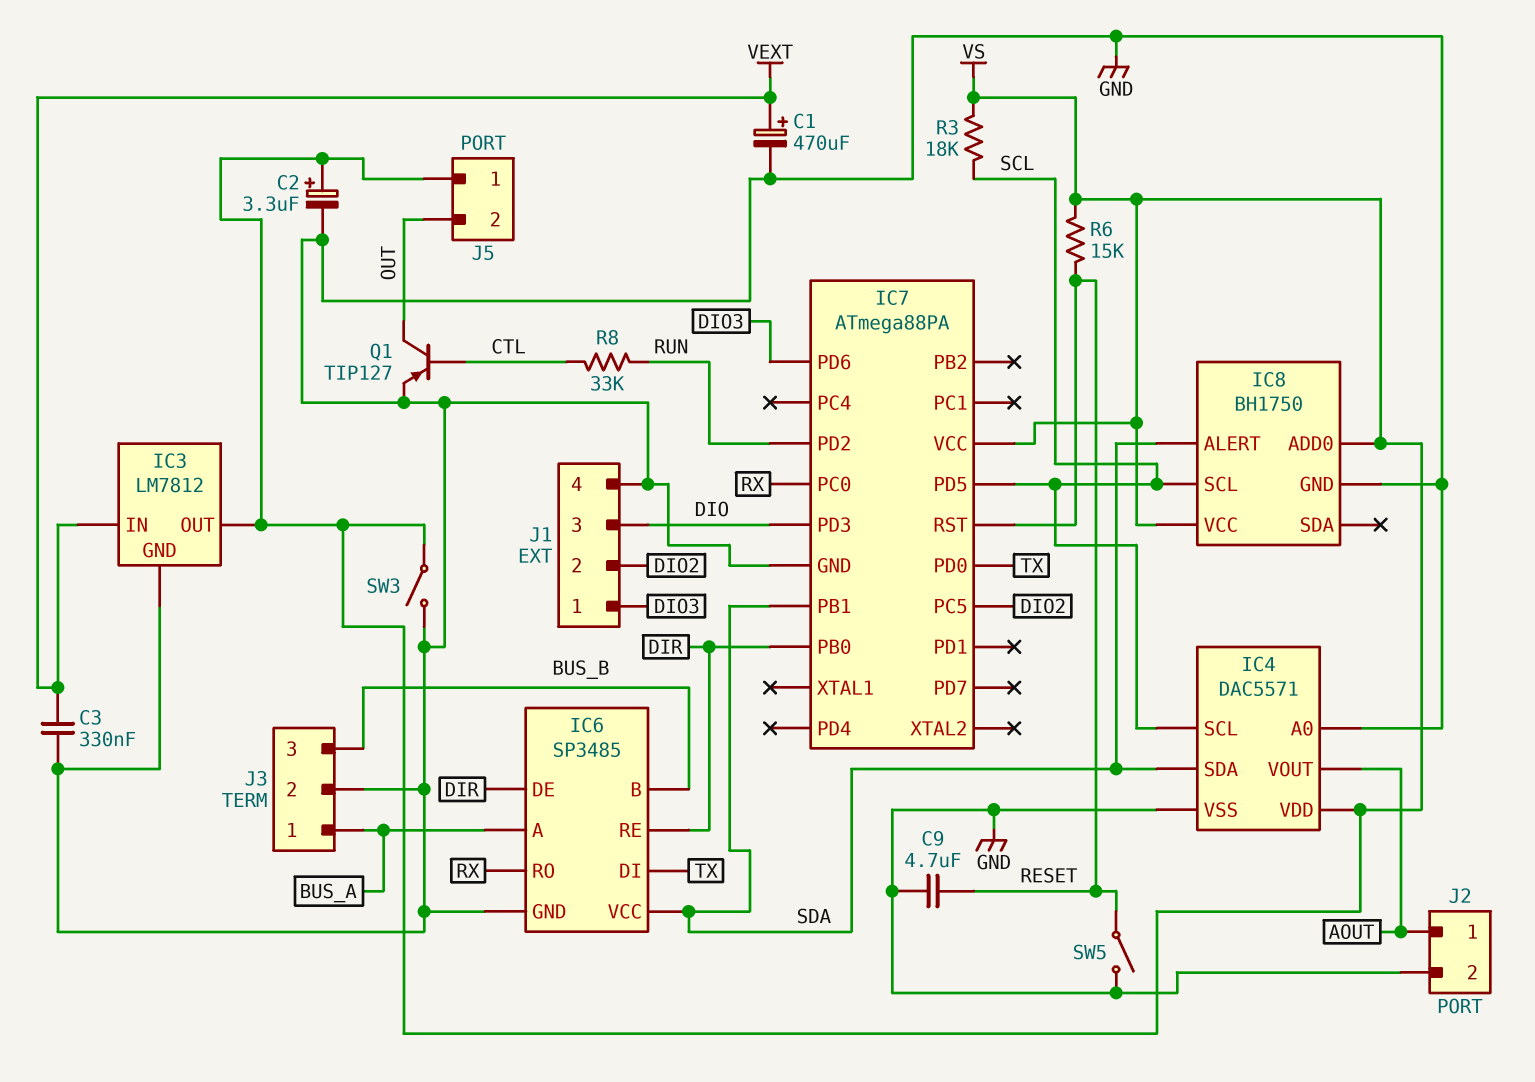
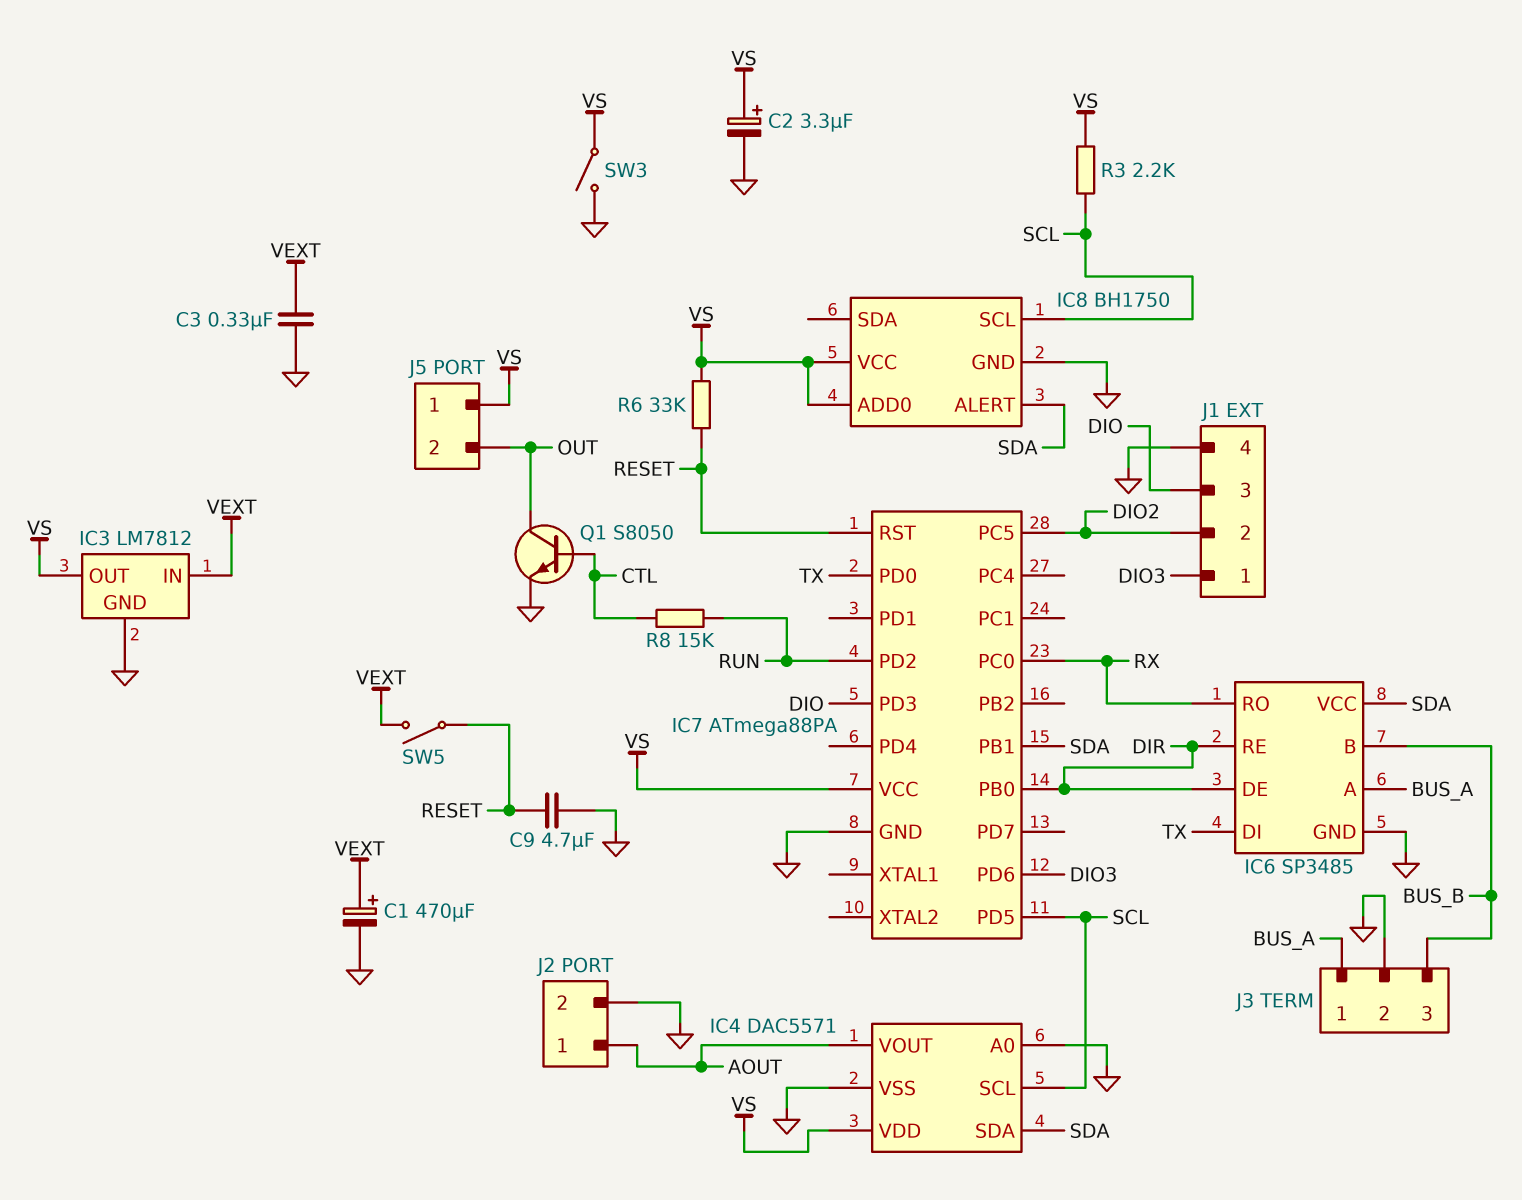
Q1: PNP TIP127 (B CTL, C OUT, E GND) -> NPN S8050 (B CTL, C OUT, E GND)
R3: 18k (SCL, VS) -> 2.2k (SCL, VS)
R6: 15k (RESET, VS) -> 33k (RESET, VS)
R8: 33k (CTL, RUN) -> 15k (CTL, RUN)
SW5: switch (GND, RESET) -> switch (RESET, VEXT)

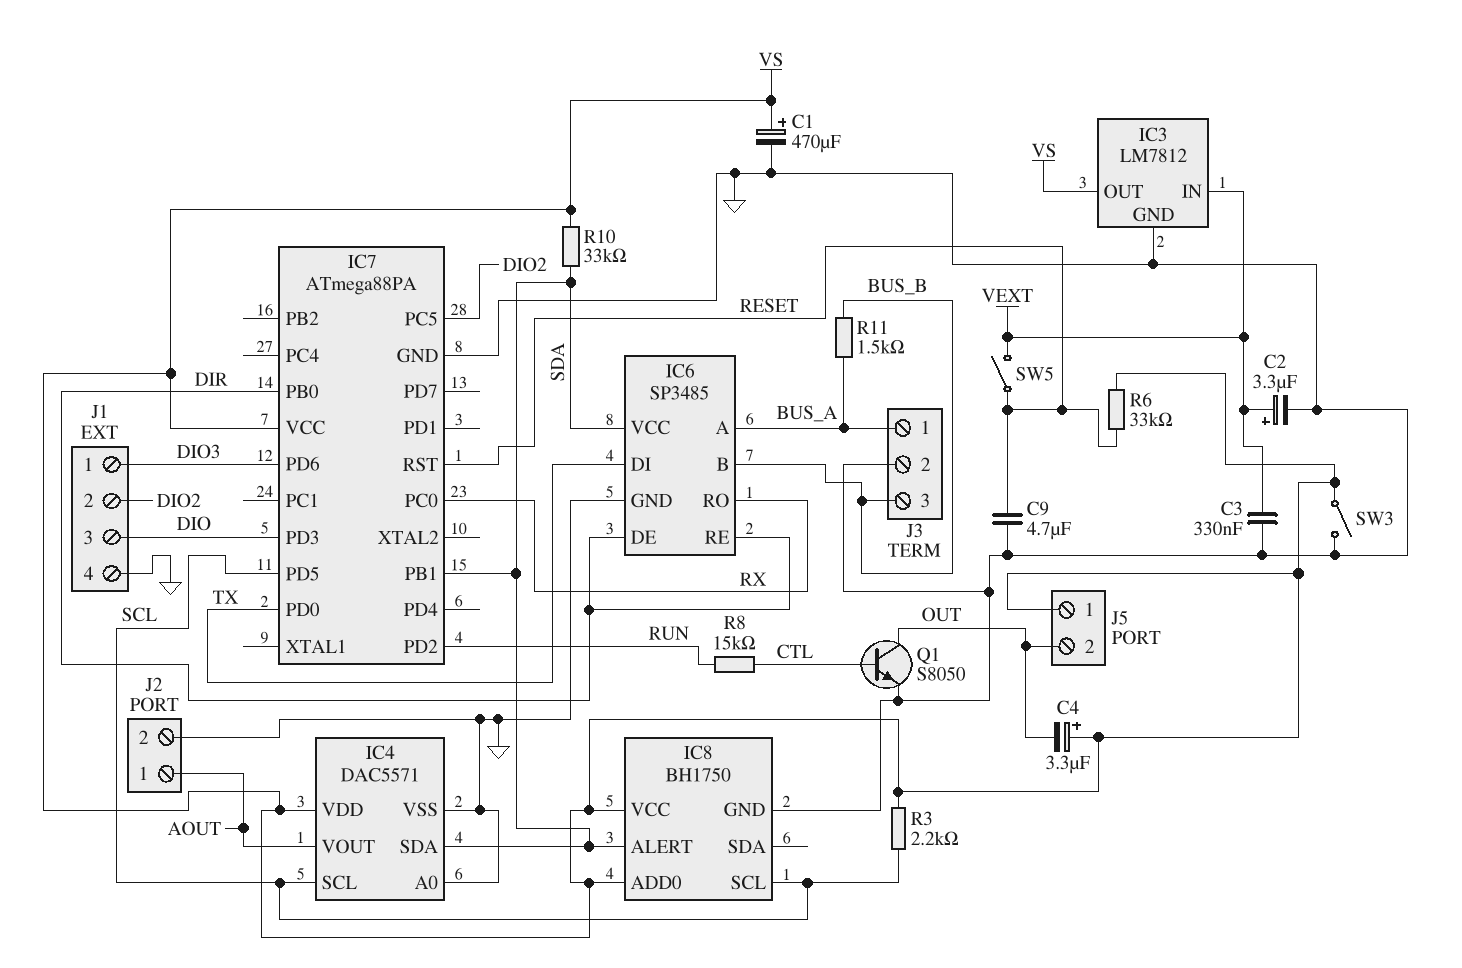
C1: 470uF (plus VEXT, minus GND) -> 470uF (plus VS, minus GND)
C2: 3.3uF (plus VS, minus GND) -> 3.3uF (plus VEXT, minus GND)
C4: none -> 3.3uF (plus VS, minus OUT)
R10: none -> 33k (SDA, VS)
R11: none -> 1.5k (BUS_A, BUS_B)

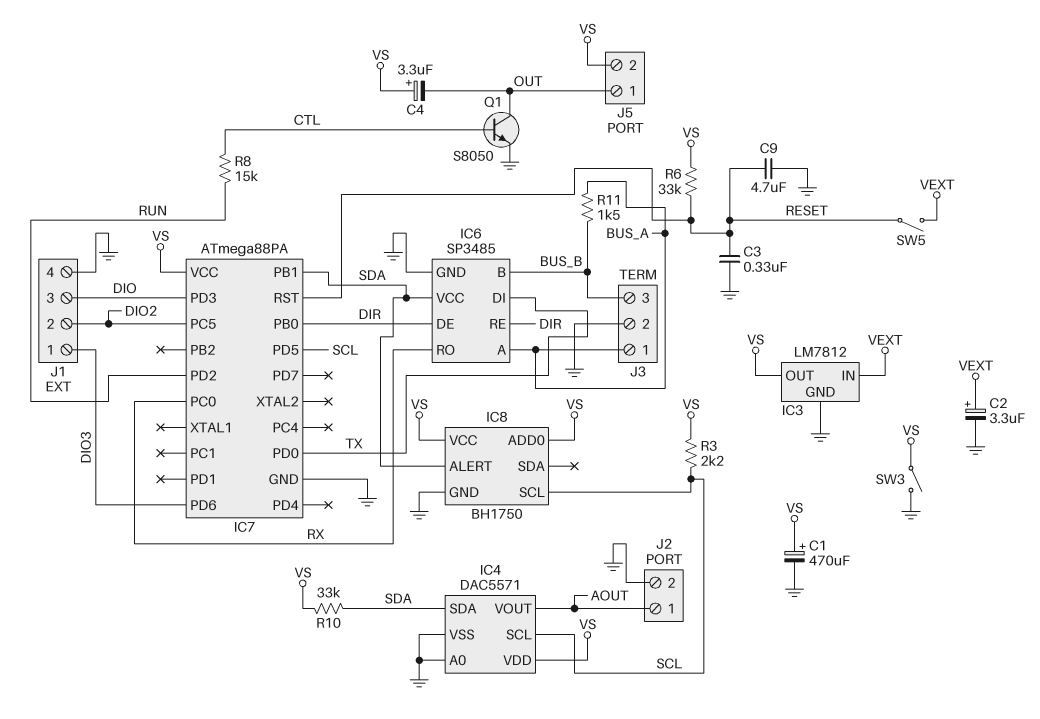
C3: 330nF (GND, VEXT) -> 330nF (GND, RESET)
J5 pin 1: VS -> OUT
J5 pin 2: OUT -> VS

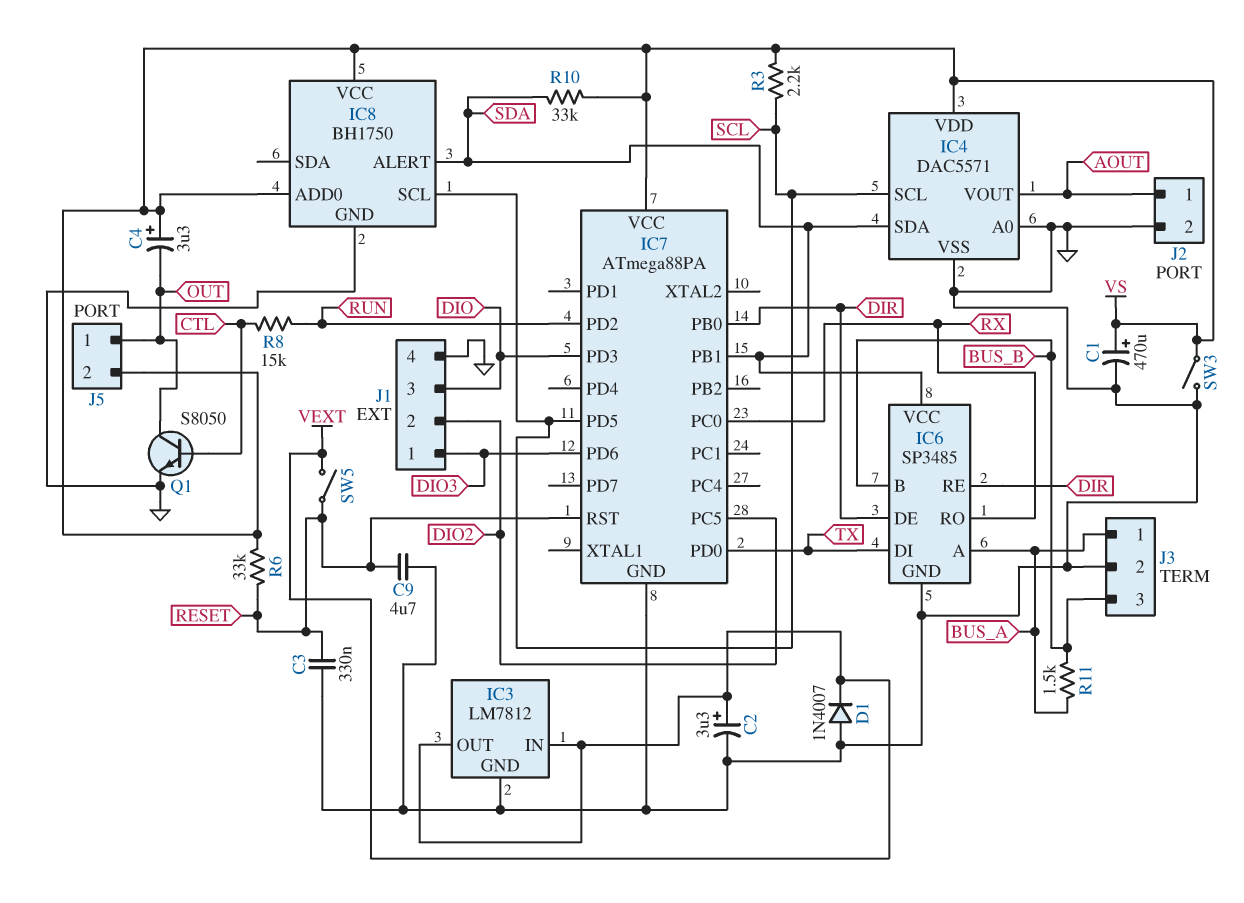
D1: none -> diode 1N4007 (A GND, K VEXT)
IC3 pin OUT: VS -> VEXT

